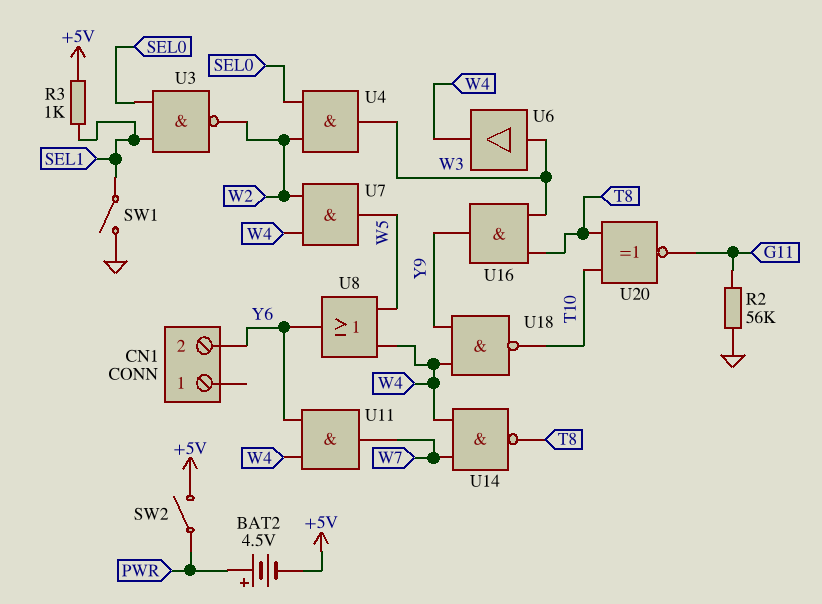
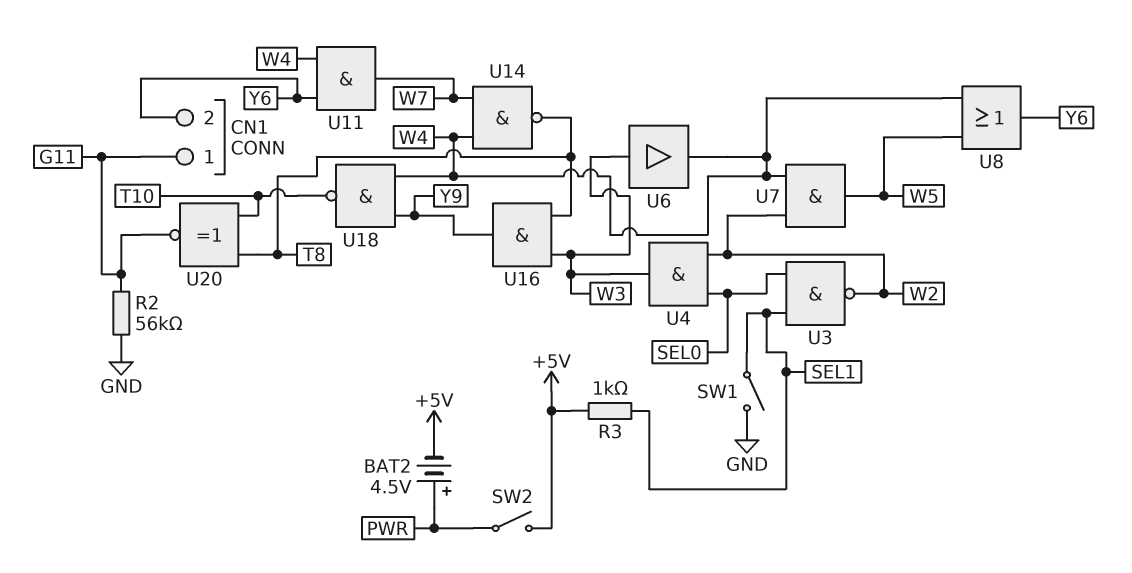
CN1 pin 1: none -> G11

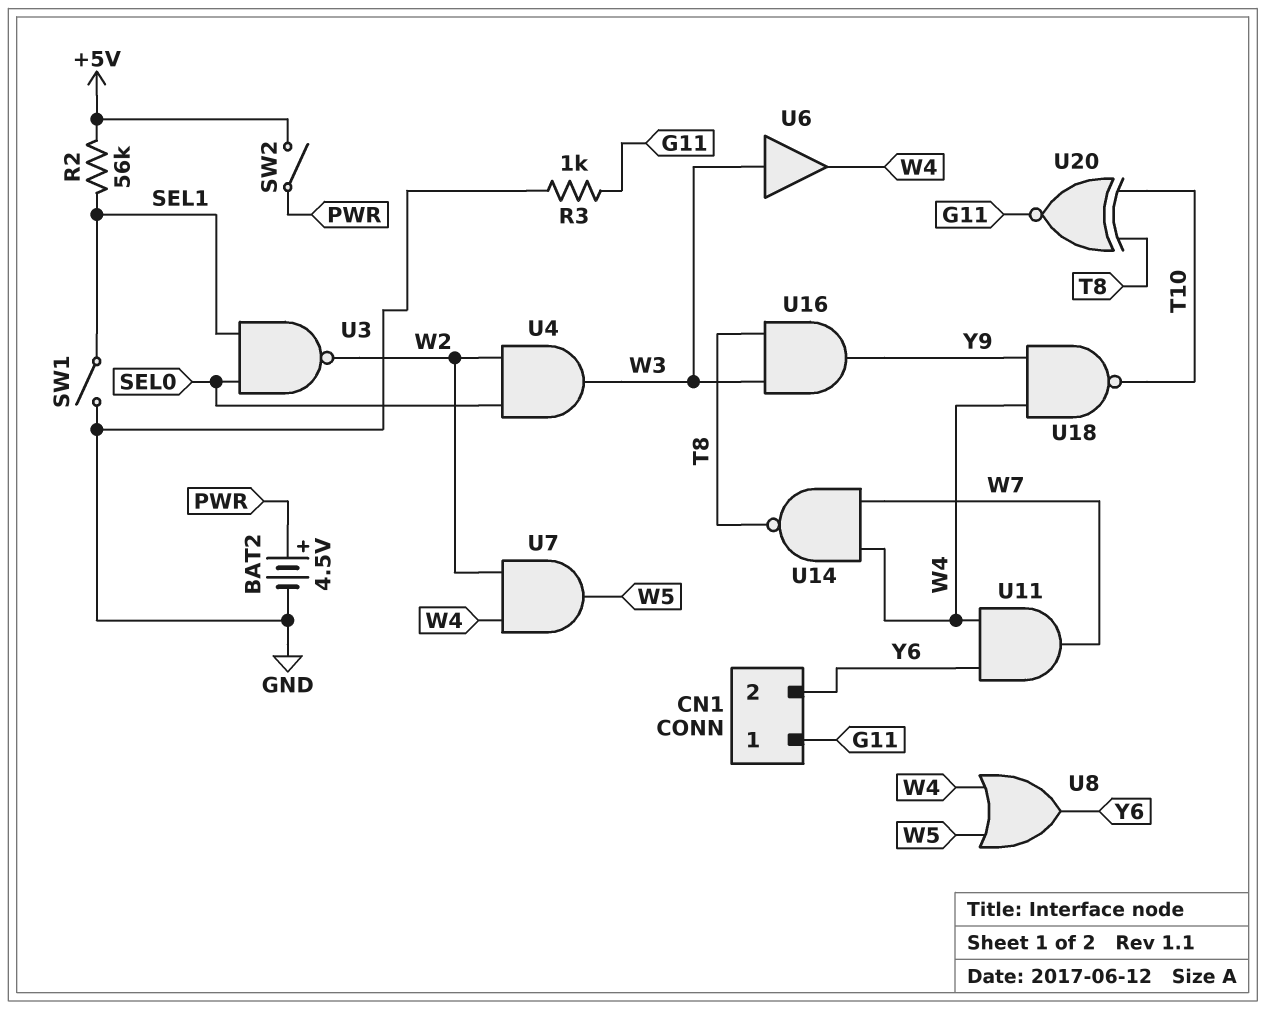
BAT2: 4.5V (plus PWR, minus +5V) -> 4.5V (plus PWR, minus GND)
R2: 56k (G11, GND) -> 56k (+5V, SEL1)
R3: 1k (+5V, SEL1) -> 1k (G11, GND)

